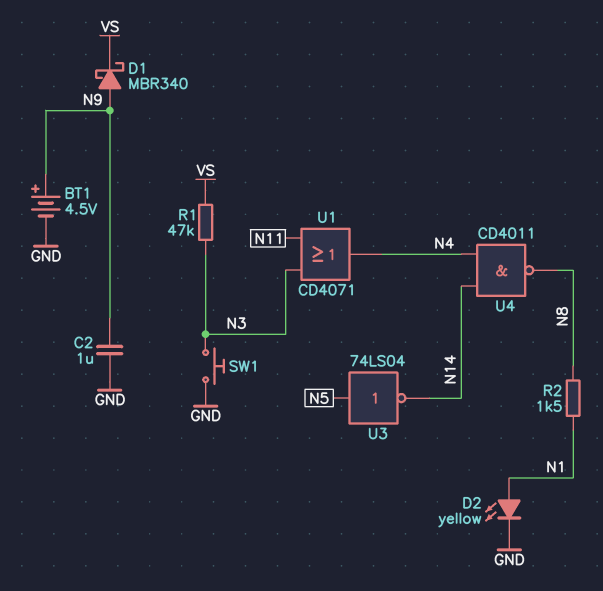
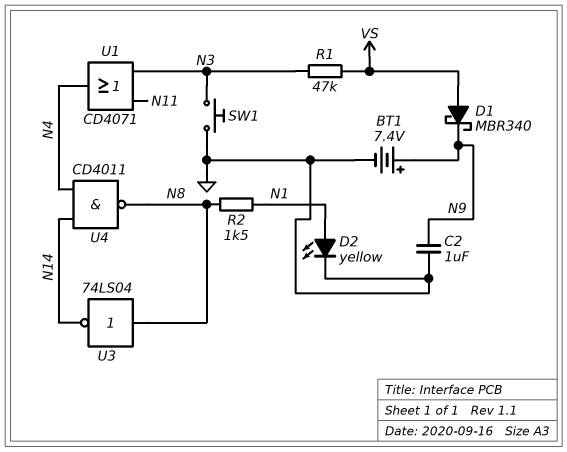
BT1: 4.5V (plus N9, minus GND) -> 7.4V (plus N9, minus GND)
D1: schottky MBR340 (A N9, K VS) -> schottky MBR340 (A VS, K N9)
U3: NOT 74LS04 (in N5, out N14) -> NOT 74LS04 (in N8, out N14)

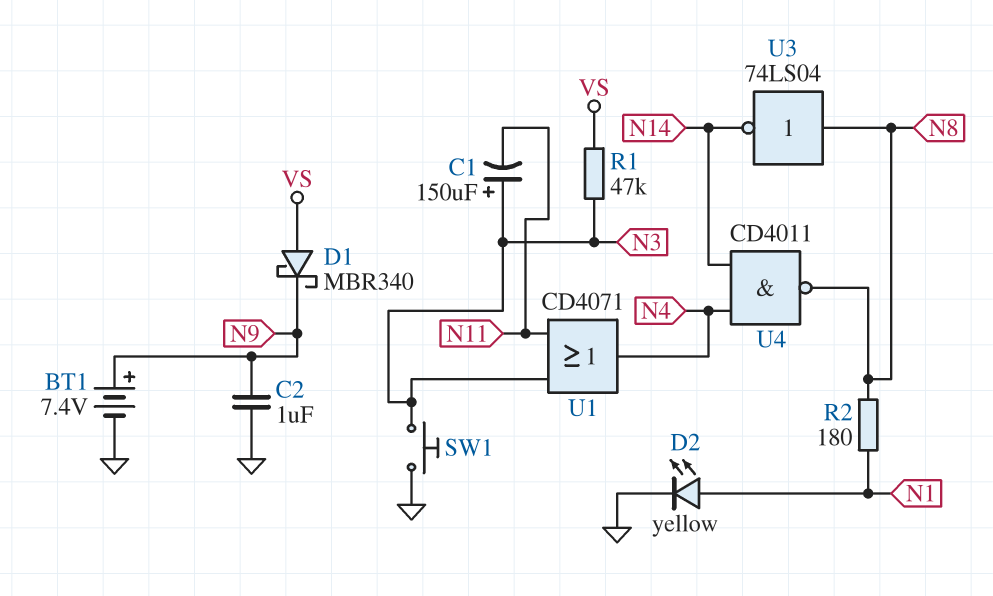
C1: none -> 150uF (plus N3, minus N11)
R2: 1.5k (N1, N8) -> 180 (N1, N8)

